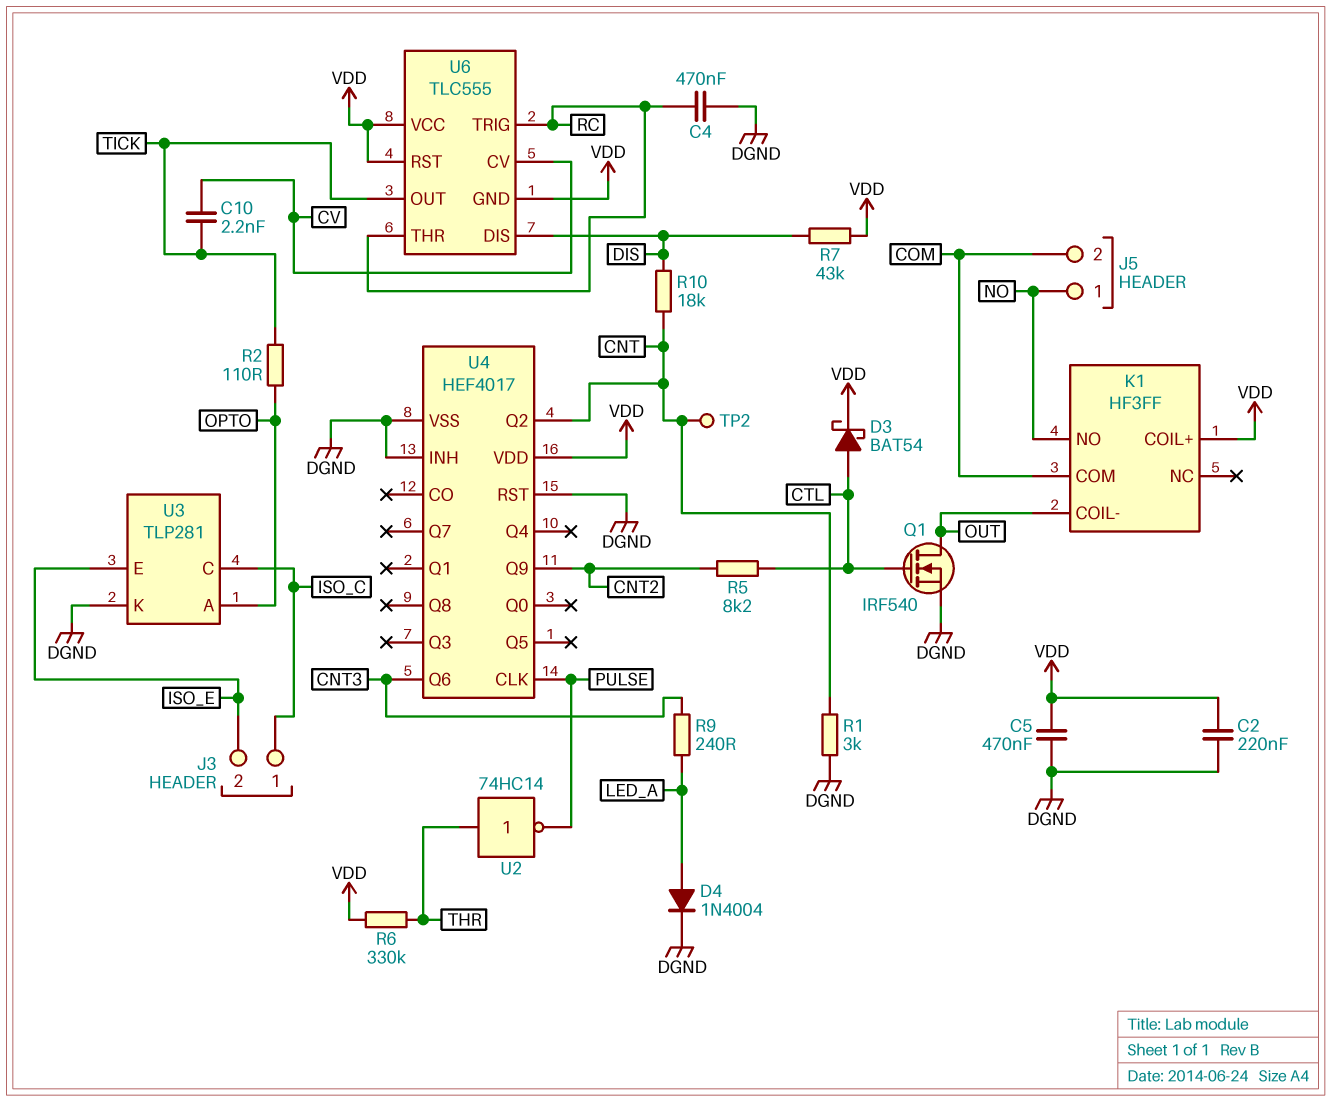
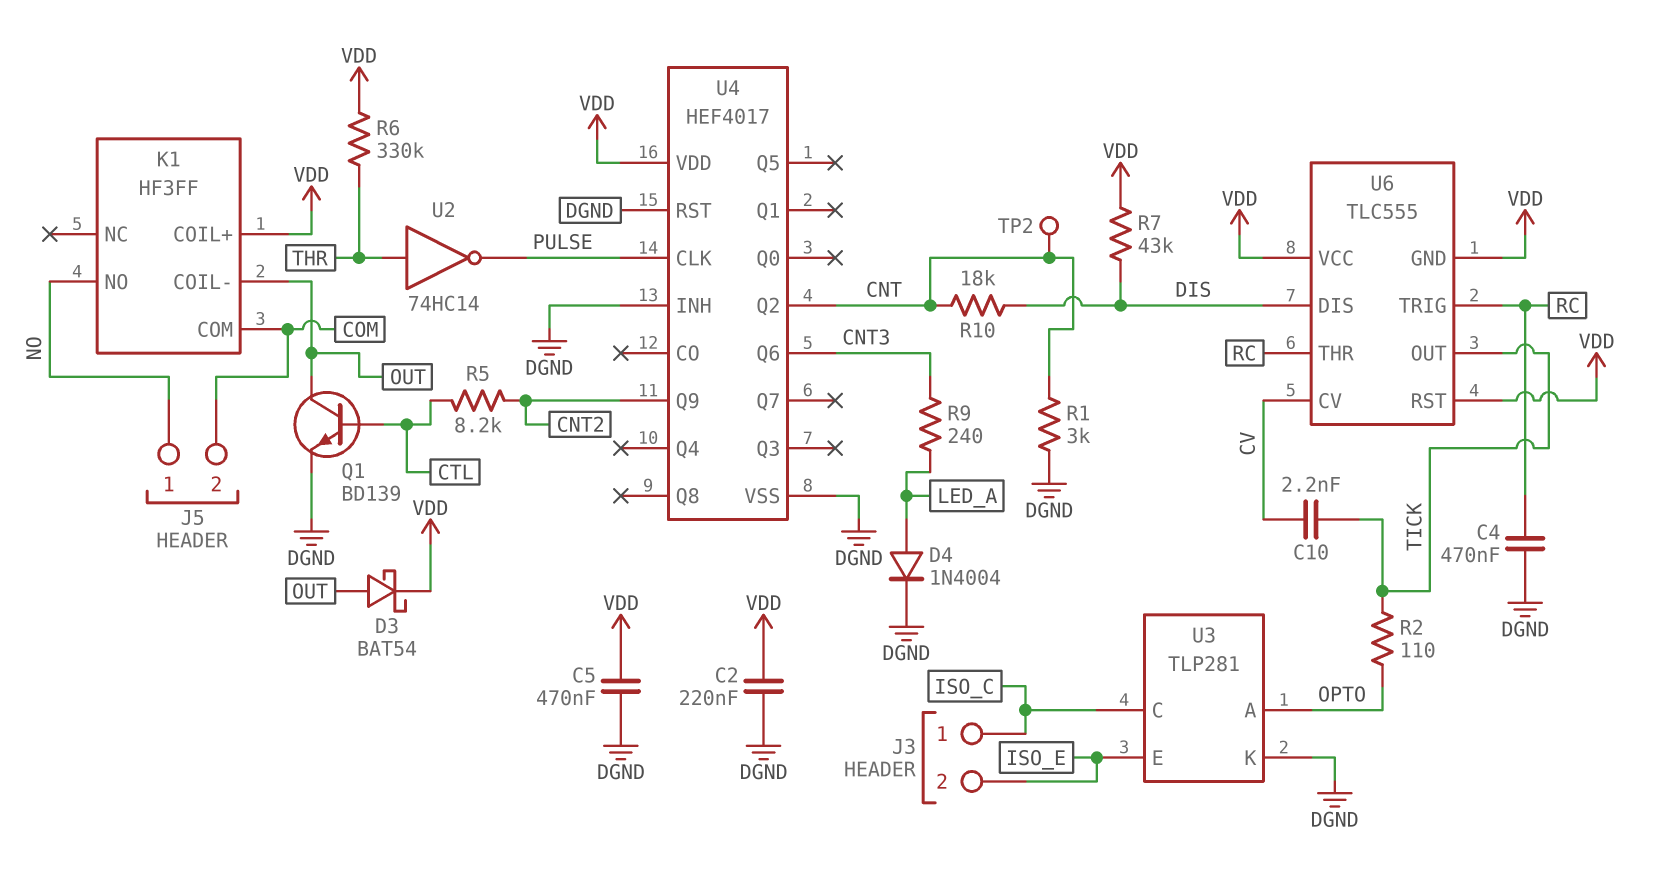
D3: schottky BAT54 (A CTL, K VDD) -> schottky BAT54 (A OUT, K VDD)
Q1: NMOS IRF540 (G CTL, D OUT, S DGND) -> NPN BD139 (B CTL, C OUT, E DGND)

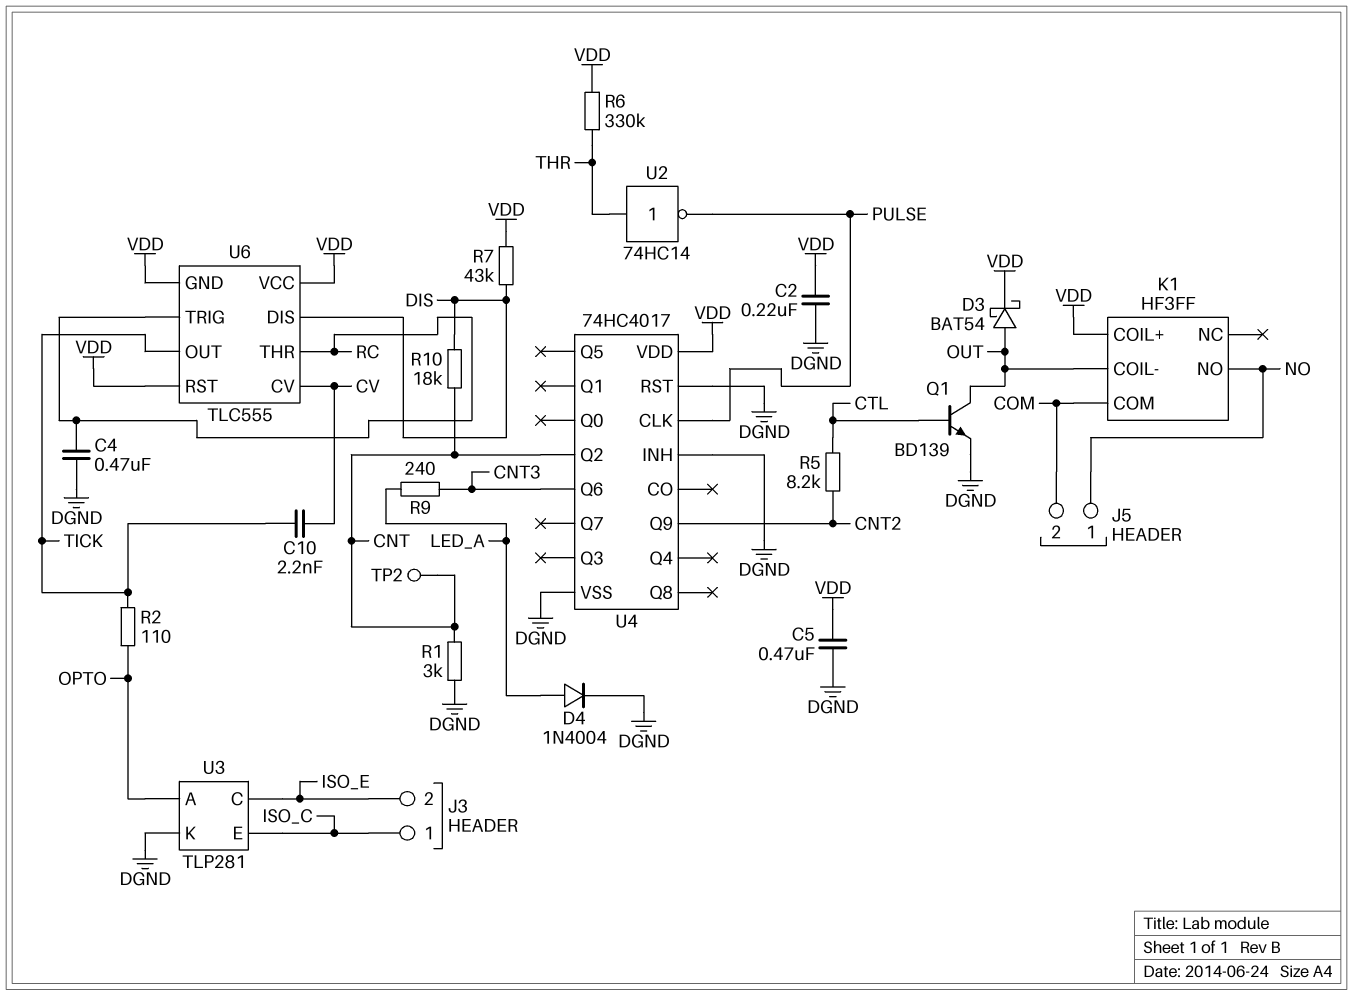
U3 pin C: ISO_C -> ISO_E
U3 pin E: ISO_E -> ISO_C
U4: HEF4017 -> 74HC4017

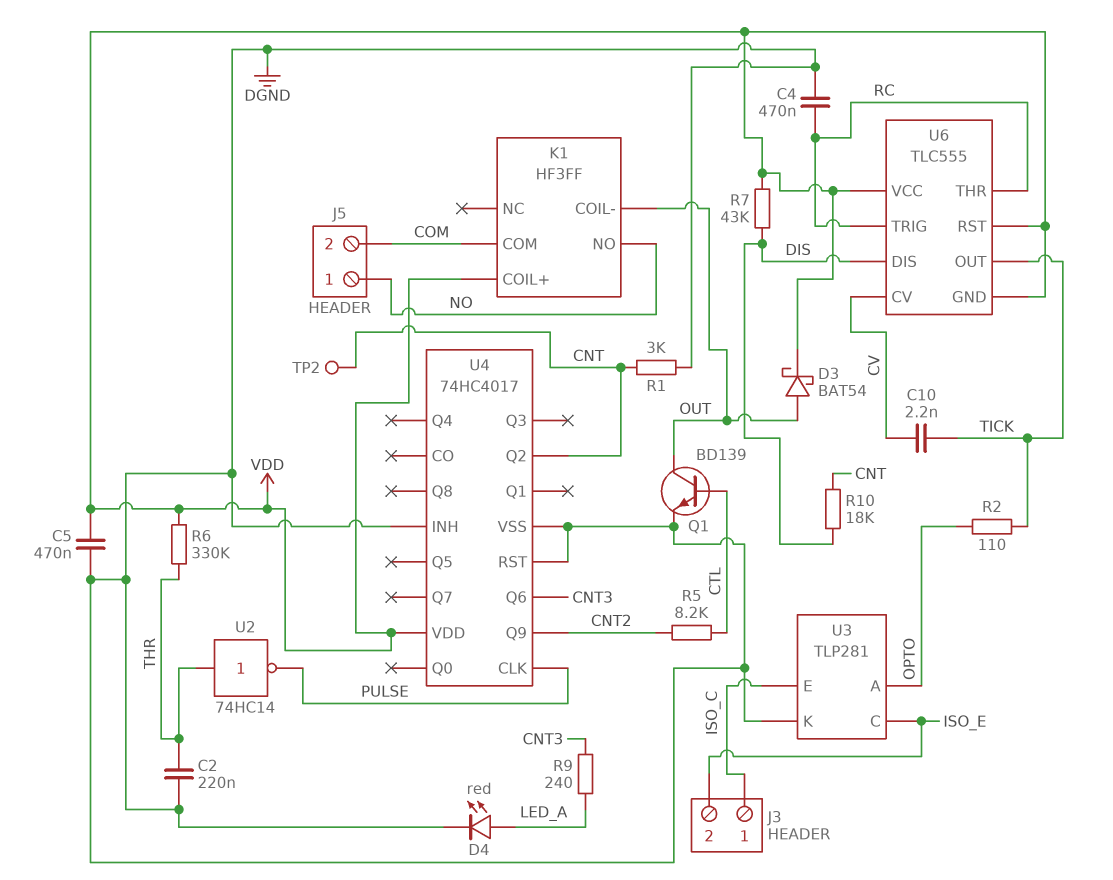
C2: 220nF (DGND, VDD) -> 220nF (DGND, THR)
D4: diode 1N4004 (A LED_A, K DGND) -> LED red (A LED_A, K DGND)

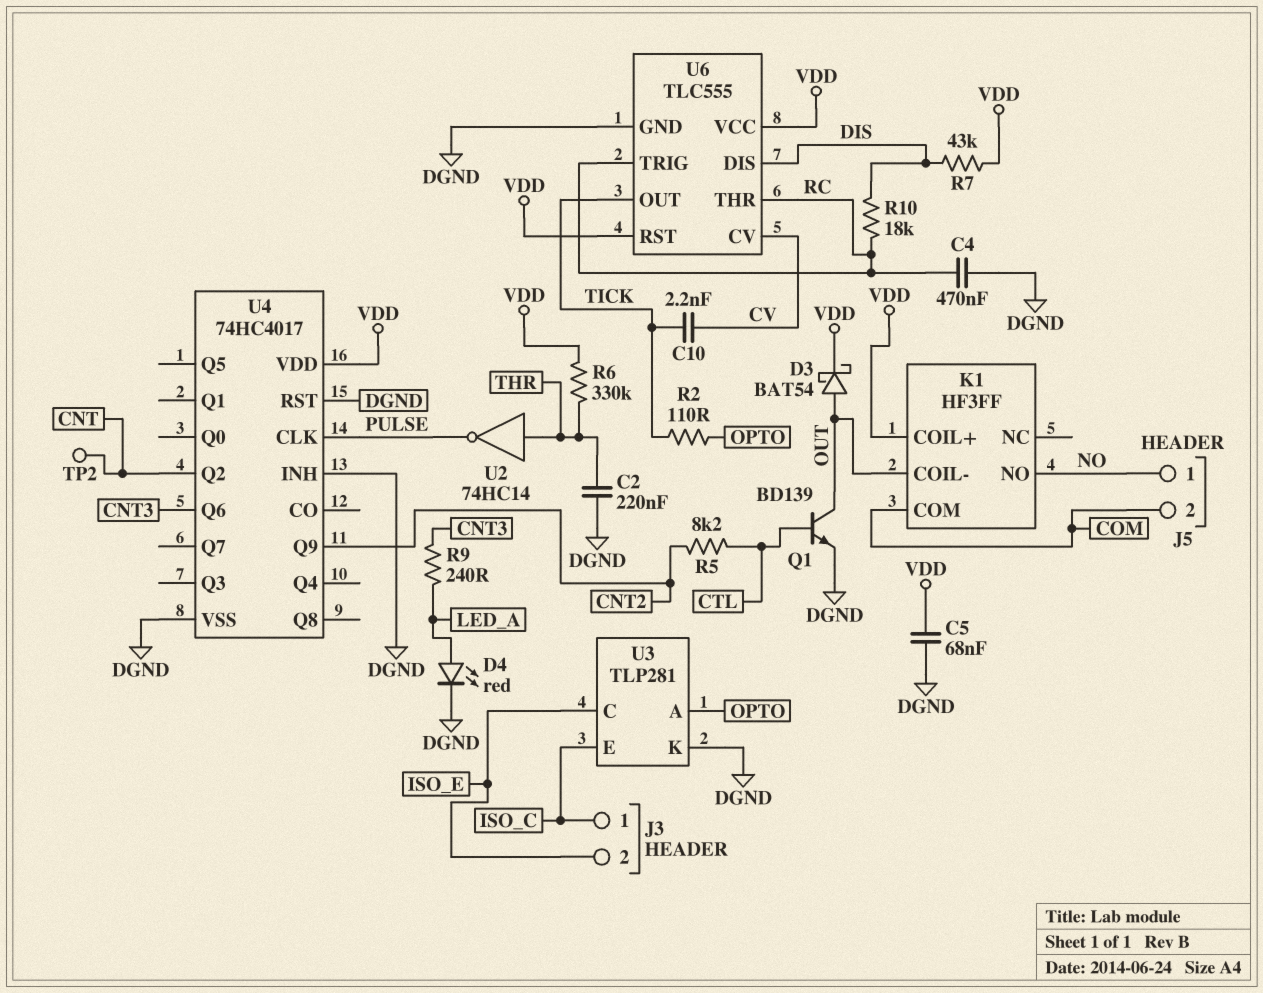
C5: 470nF (DGND, VDD) -> 68nF (DGND, VDD)
R1: 3k (CNT, DGND) -> none
R10: 18k (CNT, DIS) -> 18k (DIS, RC)
U6 pin GND: VDD -> DGND

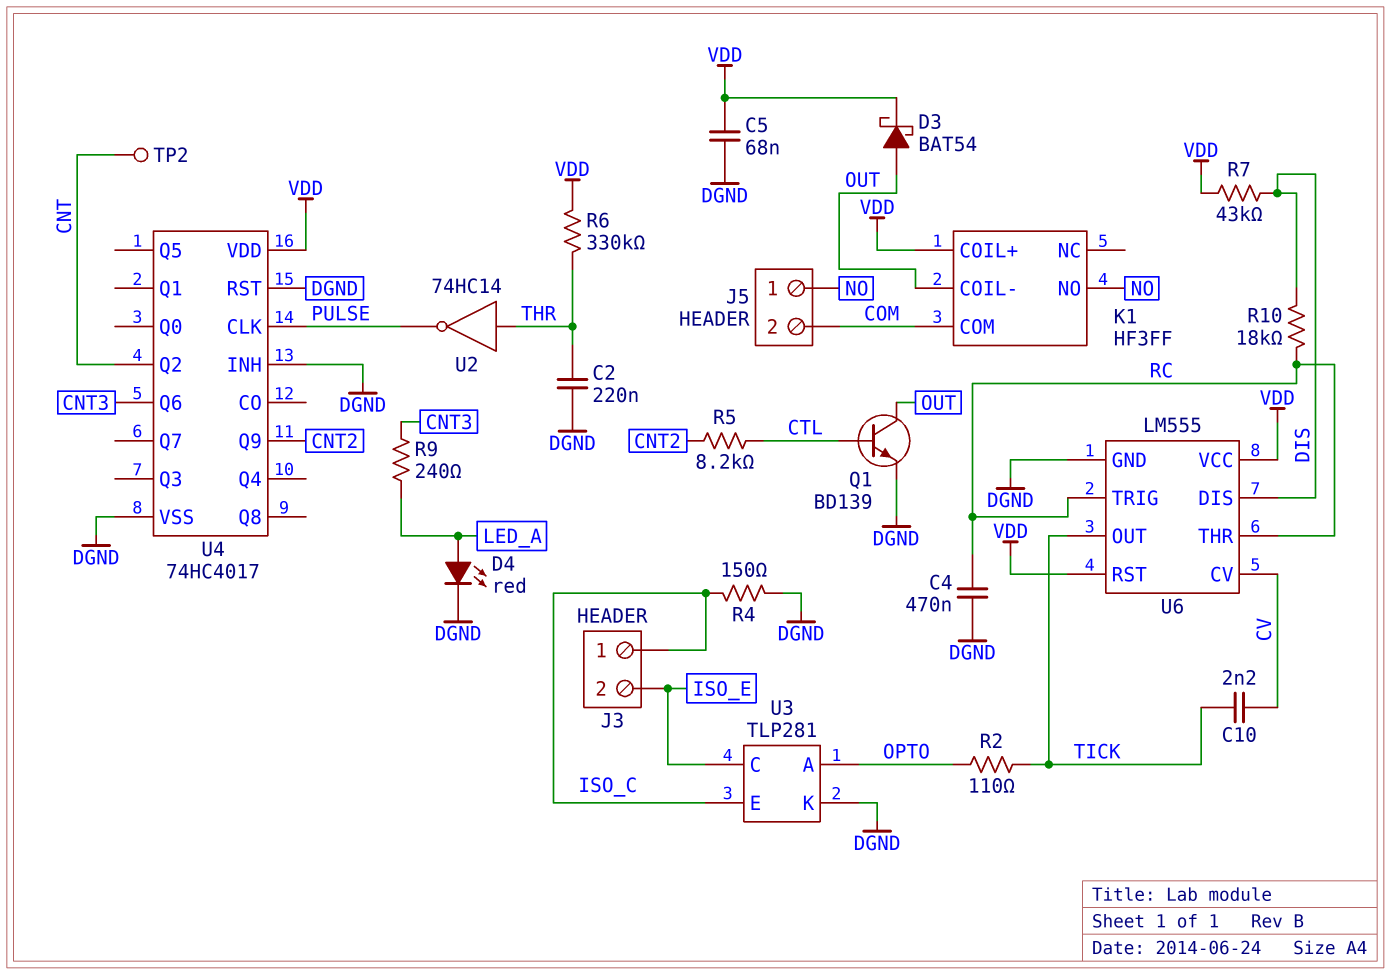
R4: none -> 150 (DGND, ISO_C)
U6: TLC555 -> LM555

